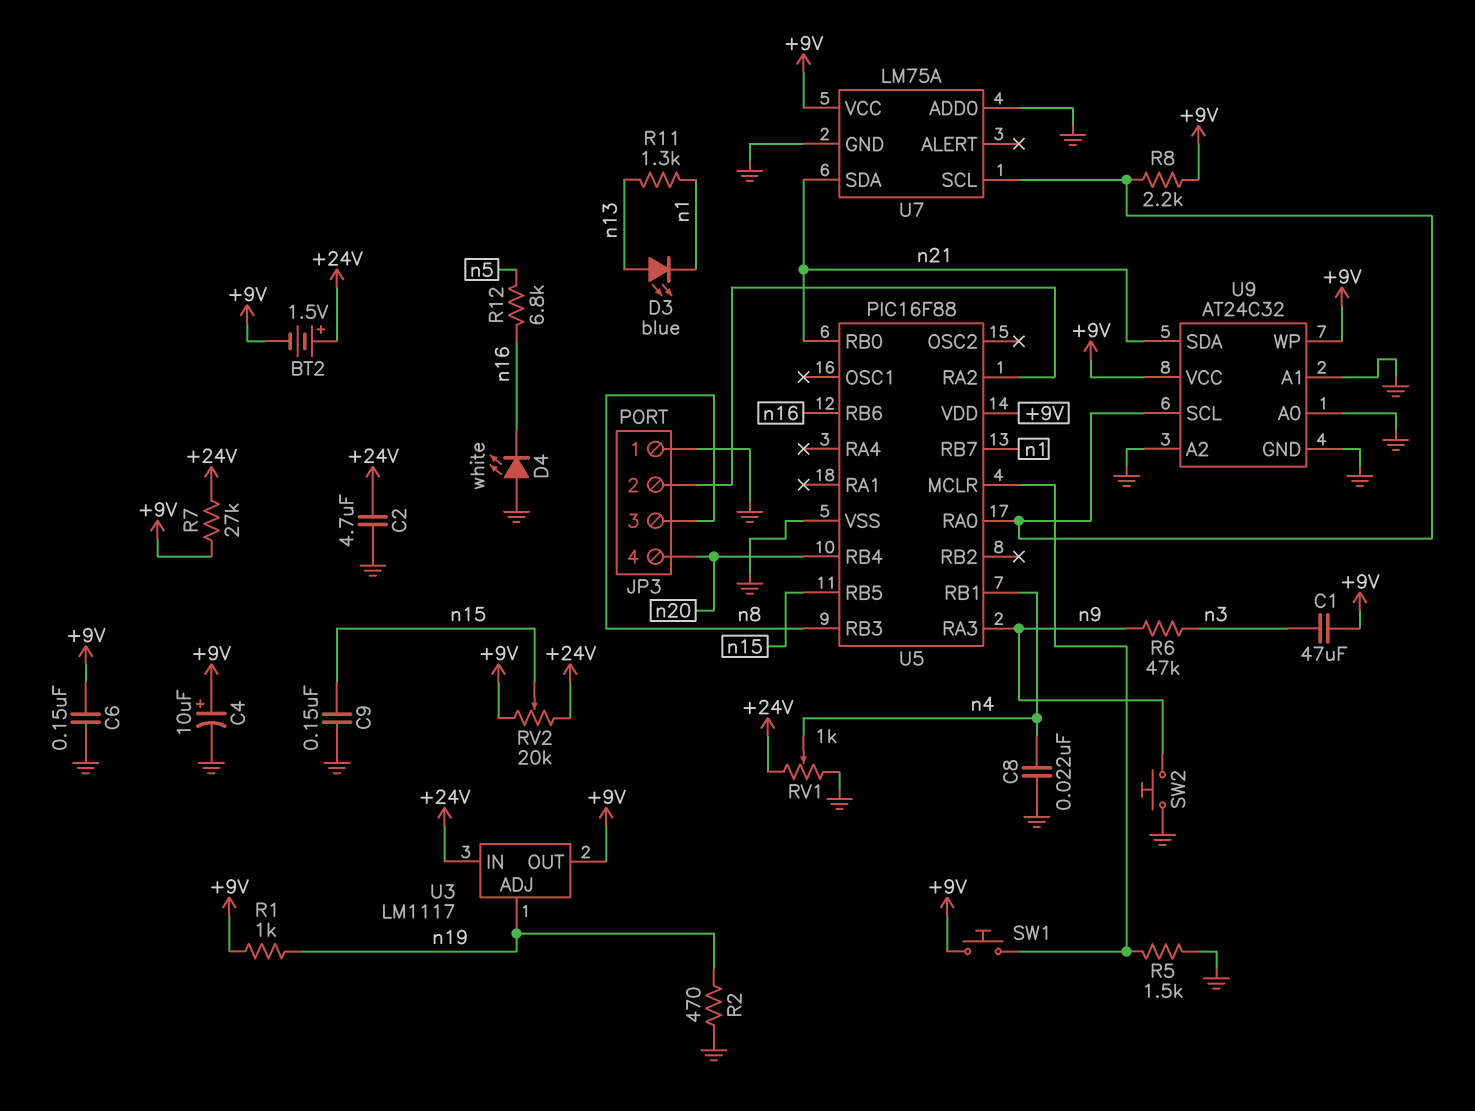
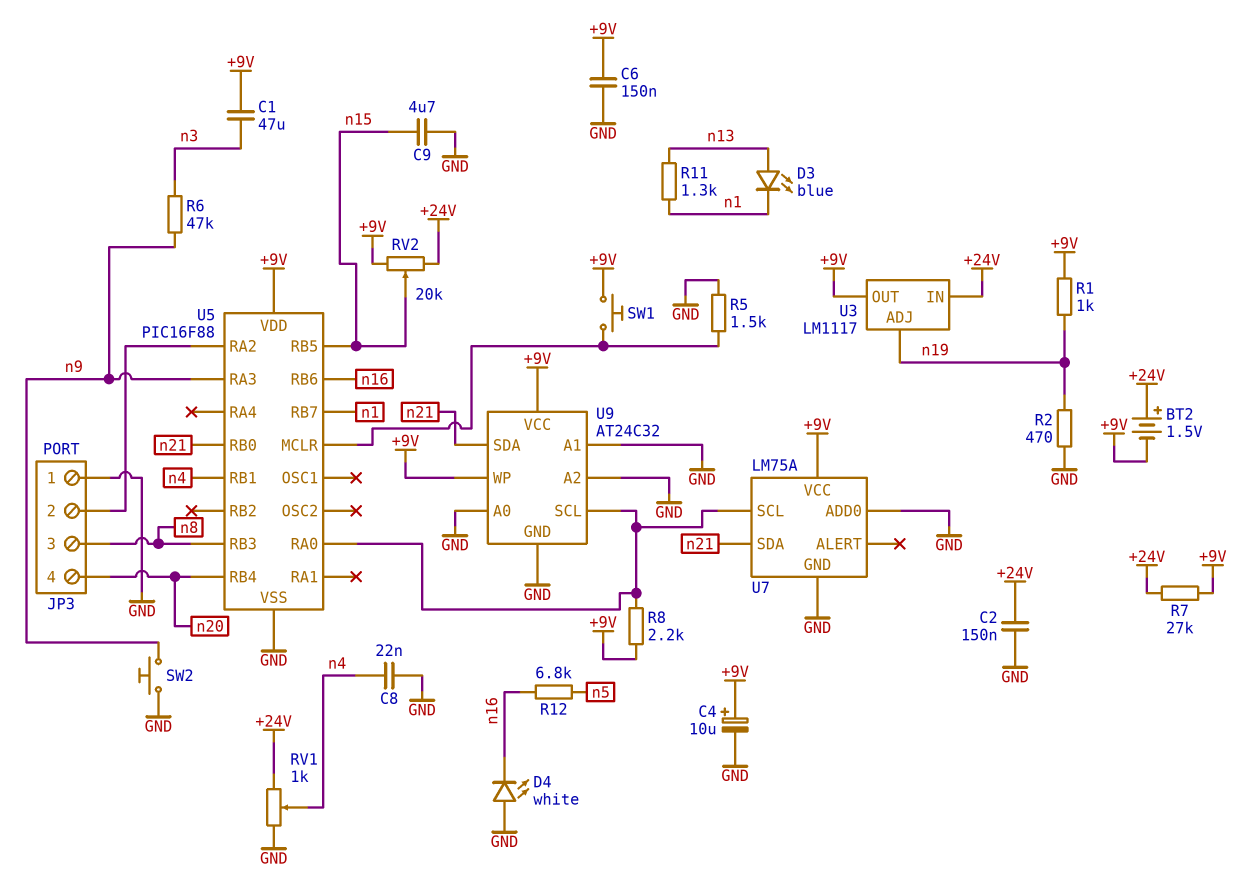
C2: 4.7uF (+24V, GND) -> 150nF (+24V, GND)
C9: 150nF (GND, n15) -> 4.7uF (GND, n15)

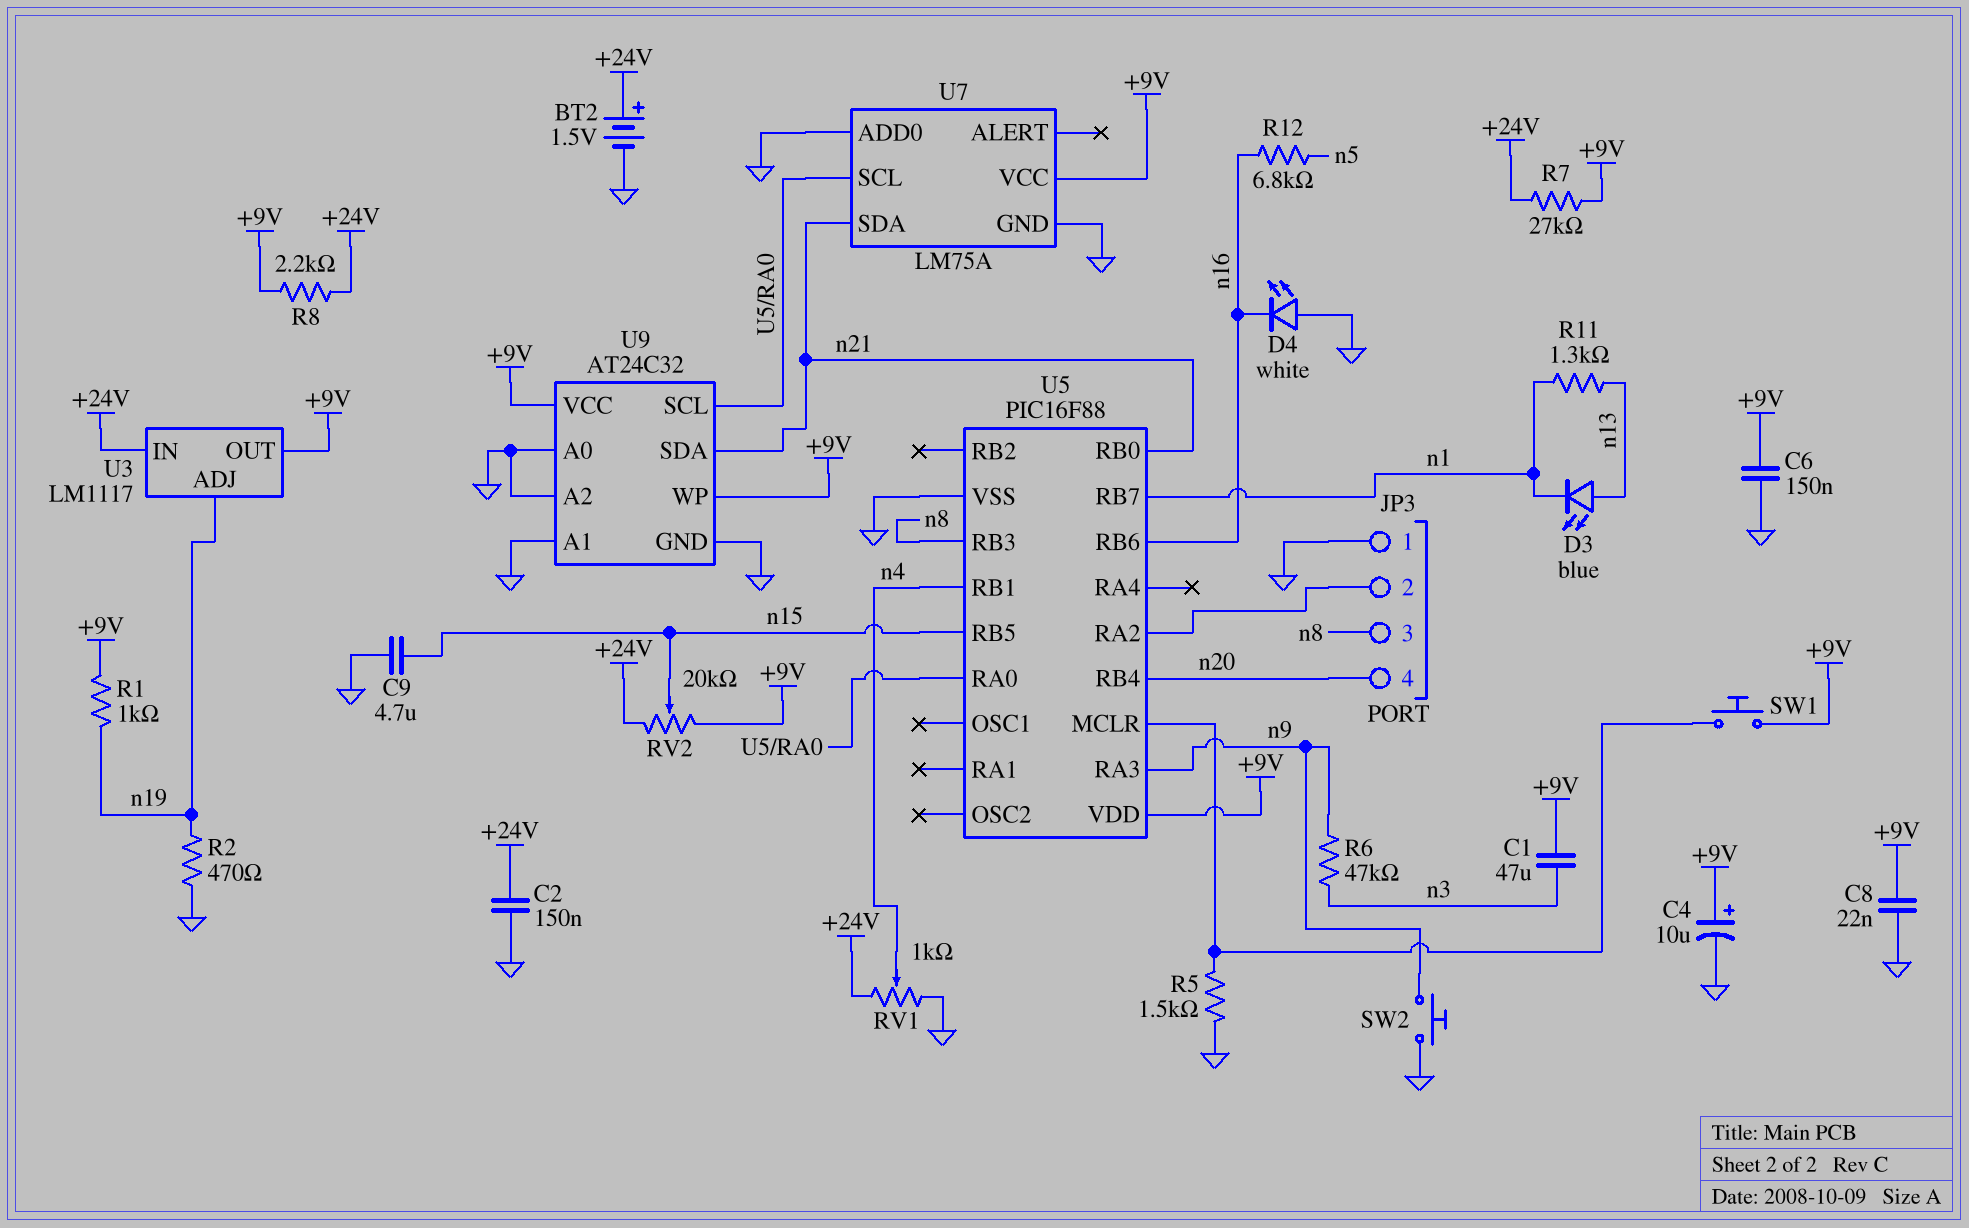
BT2: 1.5V (plus +24V, minus +9V) -> 1.5V (plus +24V, minus GND)
C8: 22nF (GND, n4) -> 22nF (+9V, GND)
R8: 2.2k (+9V, U5/RA0) -> 2.2k (+9V, +24V)

